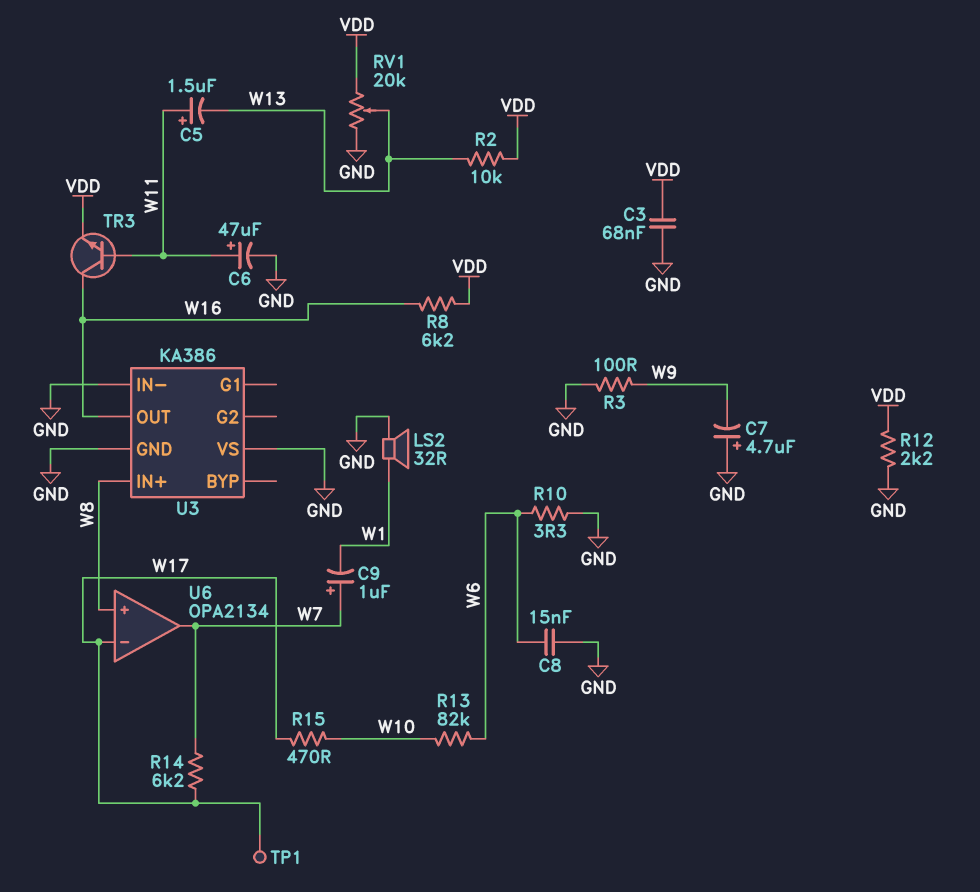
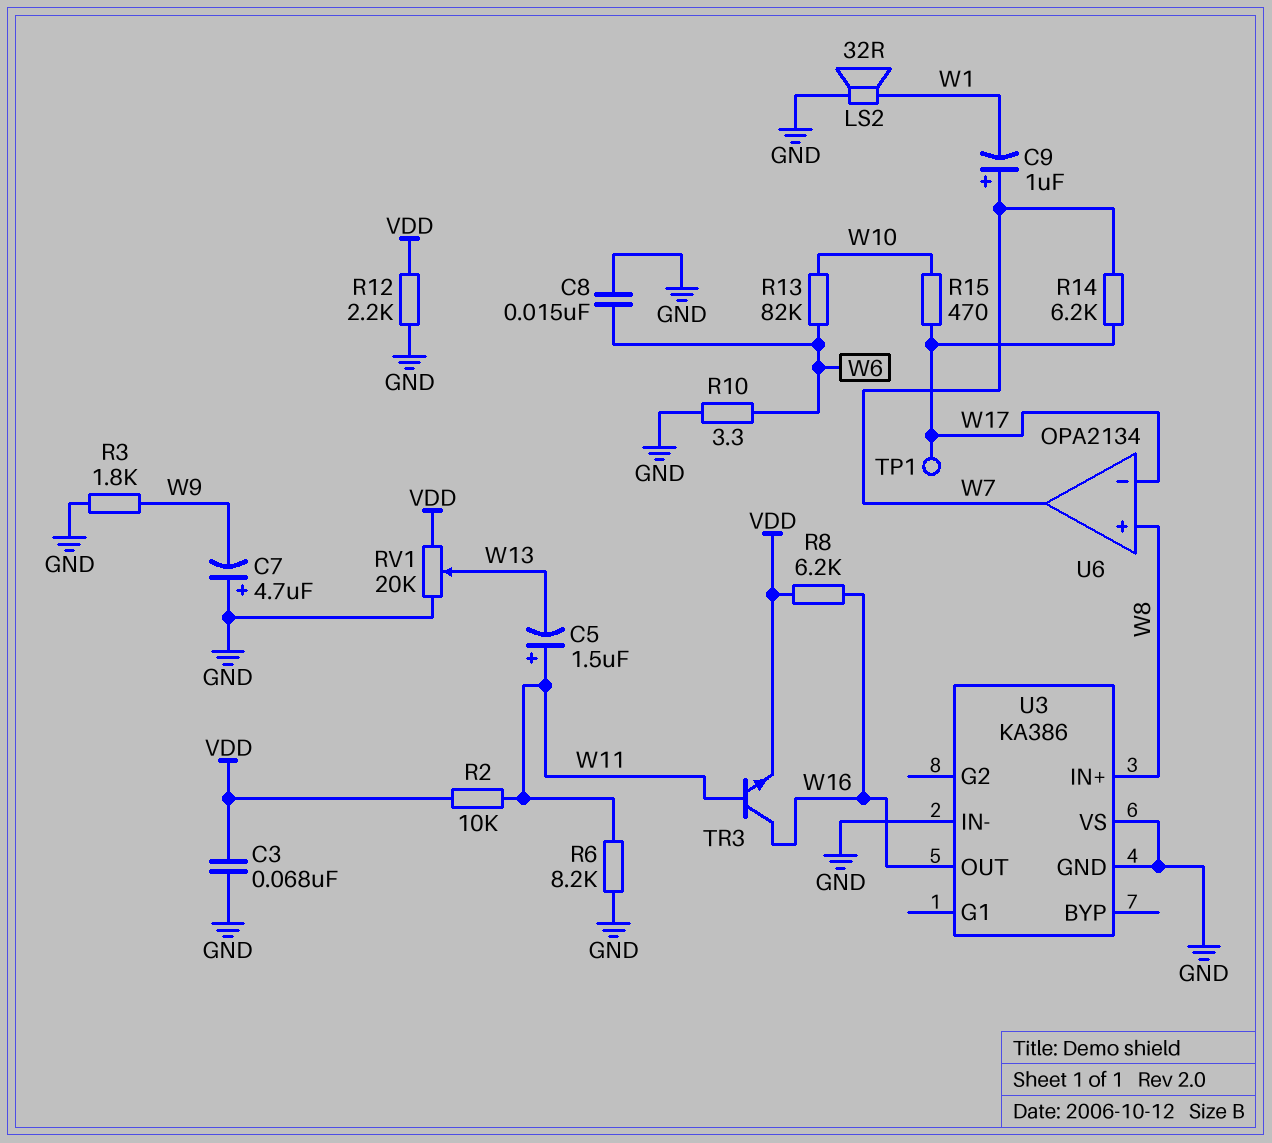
C6: 47uF (plus W11, minus GND) -> none
R2: 10k (VDD, W13) -> 10k (VDD, W11)
R3: 100 (GND, W9) -> 1.8k (GND, W9)
R6: none -> 8.2k (GND, W11)

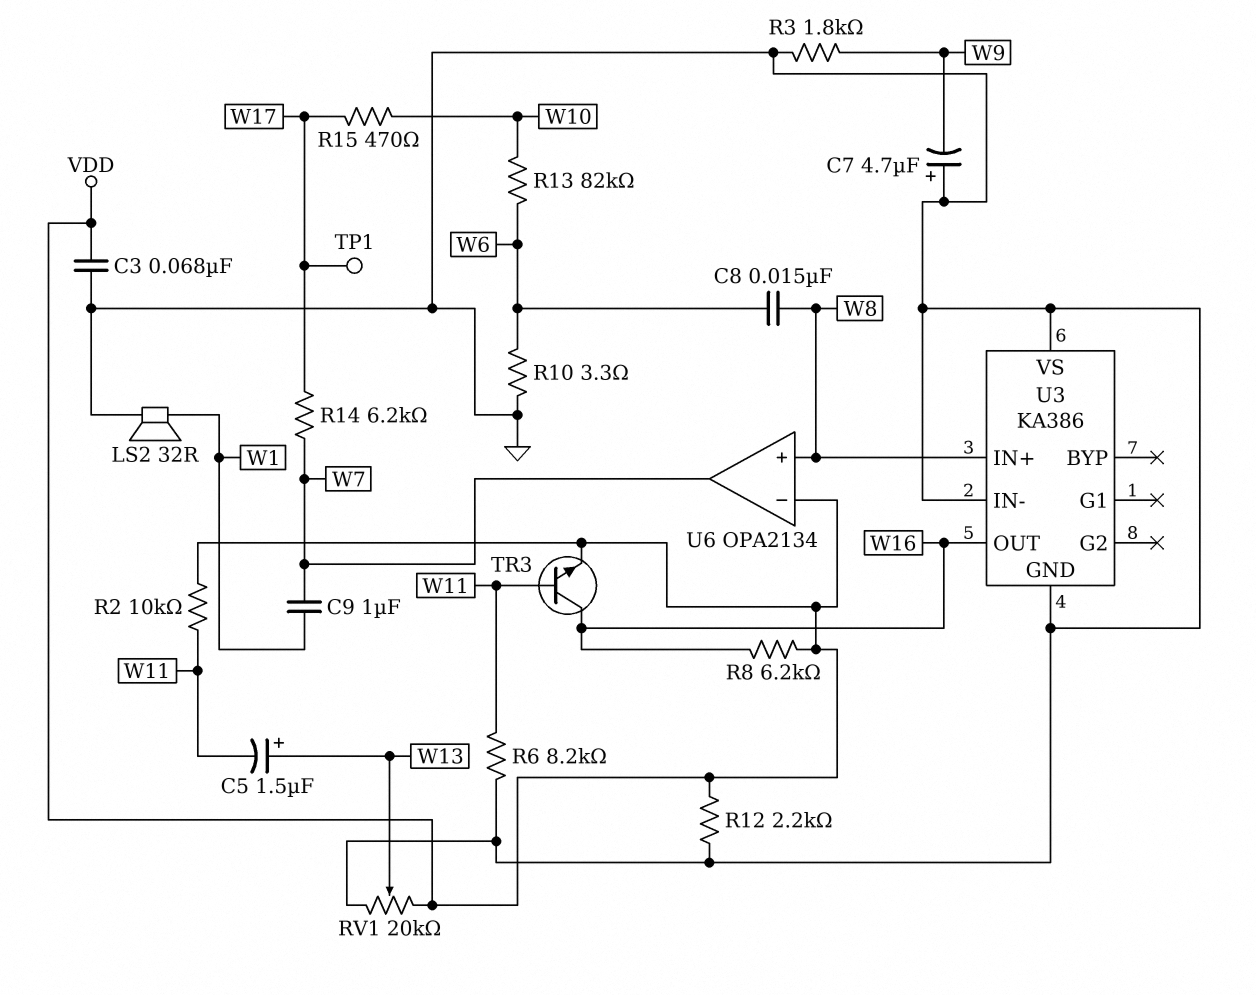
C5: 1.5uF (plus W11, minus W13) -> 1.5uF (plus W13, minus W11)
C8: 15nF (GND, W6) -> 15nF (W6, W8)
C9: 1uF (plus W7, minus W1) -> 1uF (W1, W7)
U6 pin in-: W17 -> VDD

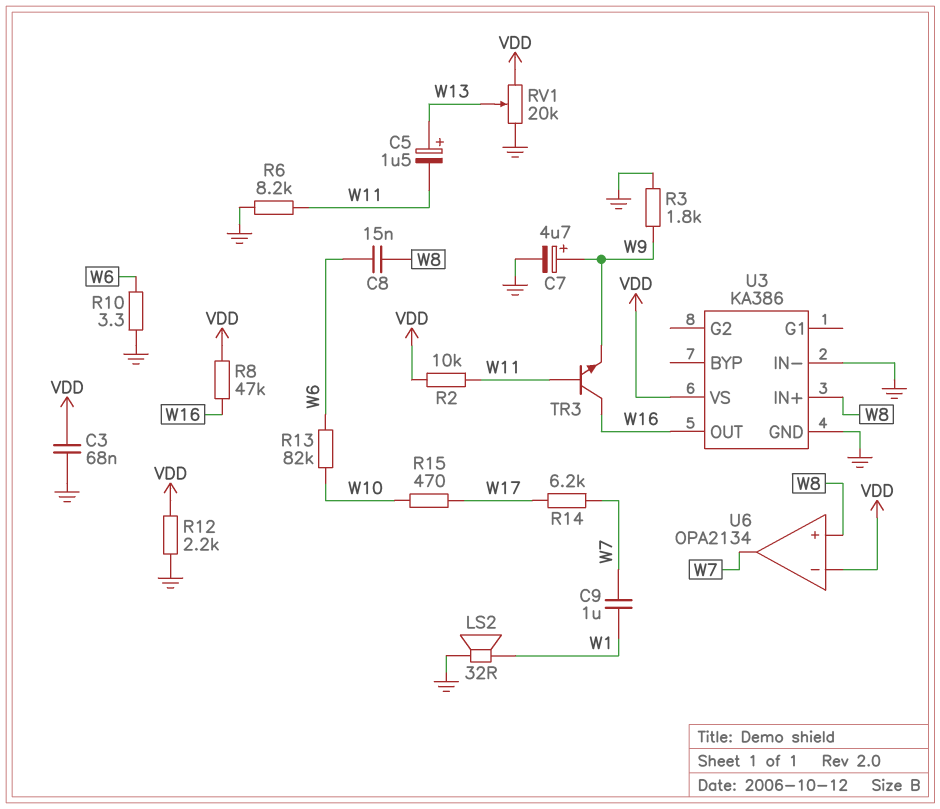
C7: 4.7uF (plus GND, minus W9) -> 4.7uF (plus W9, minus GND)
R8: 6.2k (VDD, W16) -> 47k (VDD, W16)
TP1: test point (W17) -> none
TR3: NPN (B W11, C W16, E VDD) -> NPN (B W11, C W16, E W9)
U3 pin VS: GND -> VDD

